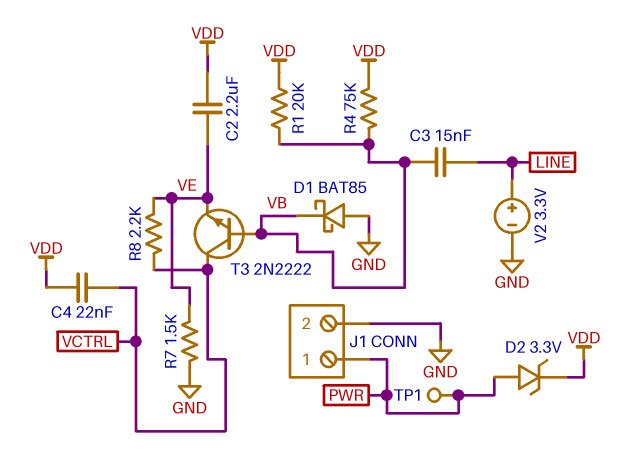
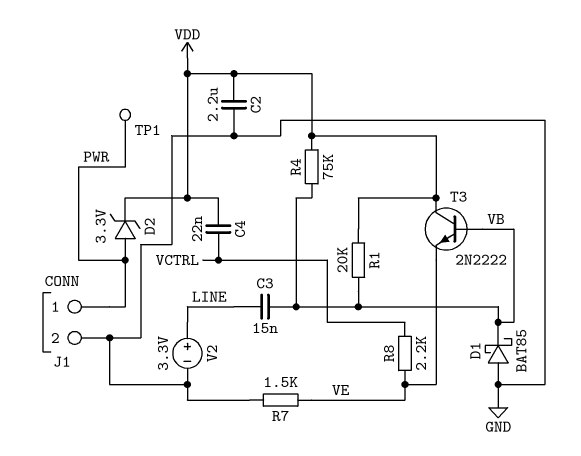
C2: 2.2uF (VDD, VE) -> 2.2uF (GND, VDD)
T3: NPN 2N2222 (B VB, C VCTRL, E VE) -> NPN 2N2222 (B VB, C VDD, E VE)

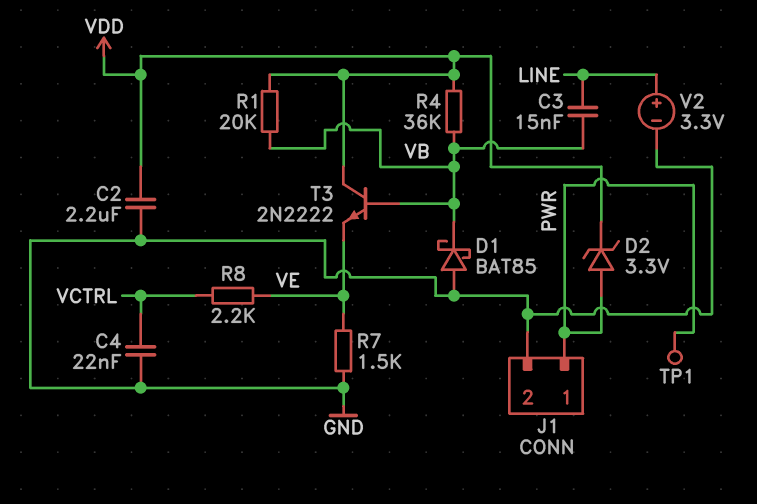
C4: 22nF (VCTRL, VDD) -> 22nF (GND, VCTRL)
R4: 75k (VB, VDD) -> 36k (VB, VDD)

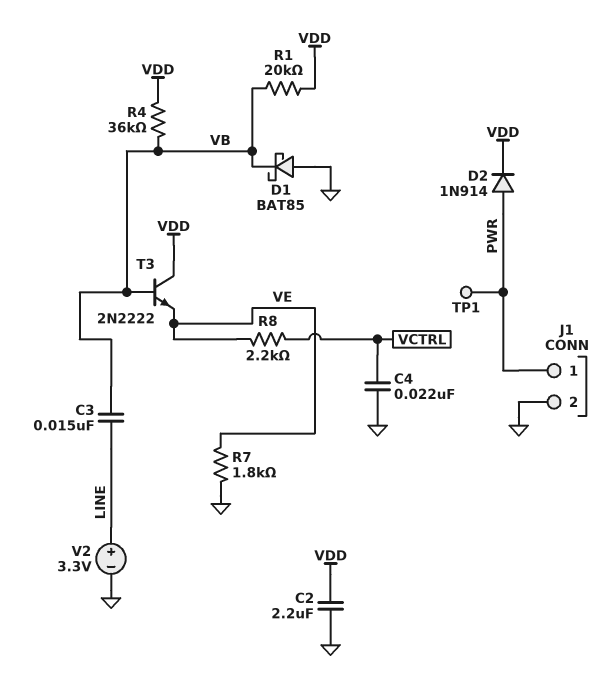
D2: zener 3.3V (A PWR, K VDD) -> diode 1N914 (A PWR, K VDD)
R7: 1.5k (GND, VE) -> 1.8k (GND, VE)

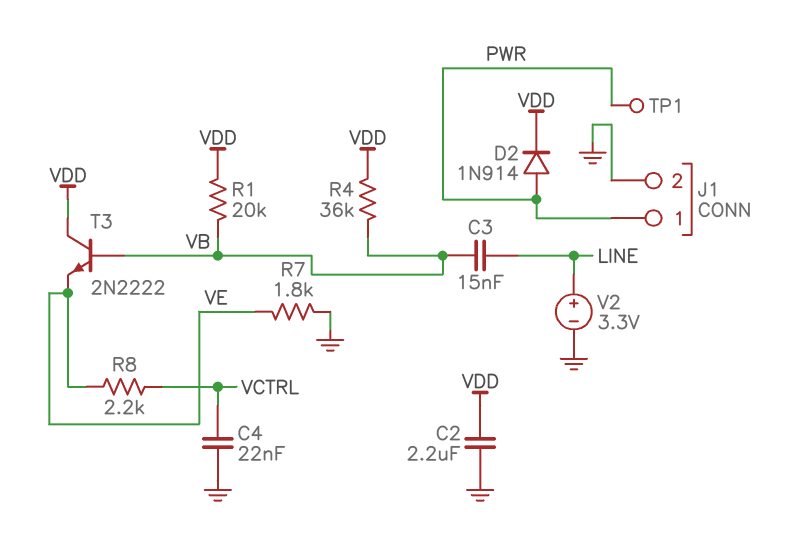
D1: schottky BAT85 (A GND, K VB) -> none

